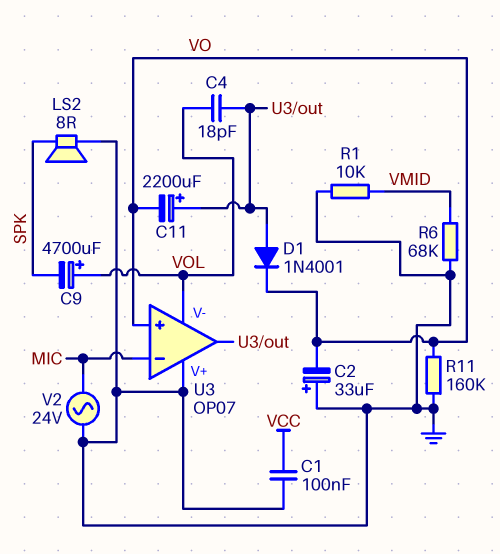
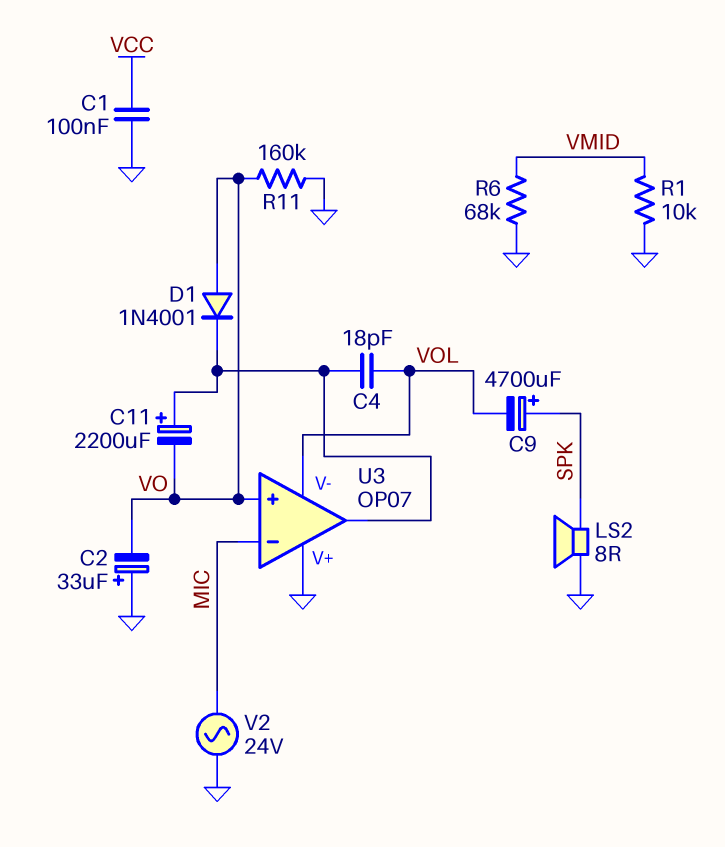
C9: 4700uF (plus VOL, minus SPK) -> 4700uF (plus SPK, minus VOL)
D1: diode 1N4001 (A U3/out, K VO) -> diode 1N4001 (A VO, K U3/out)

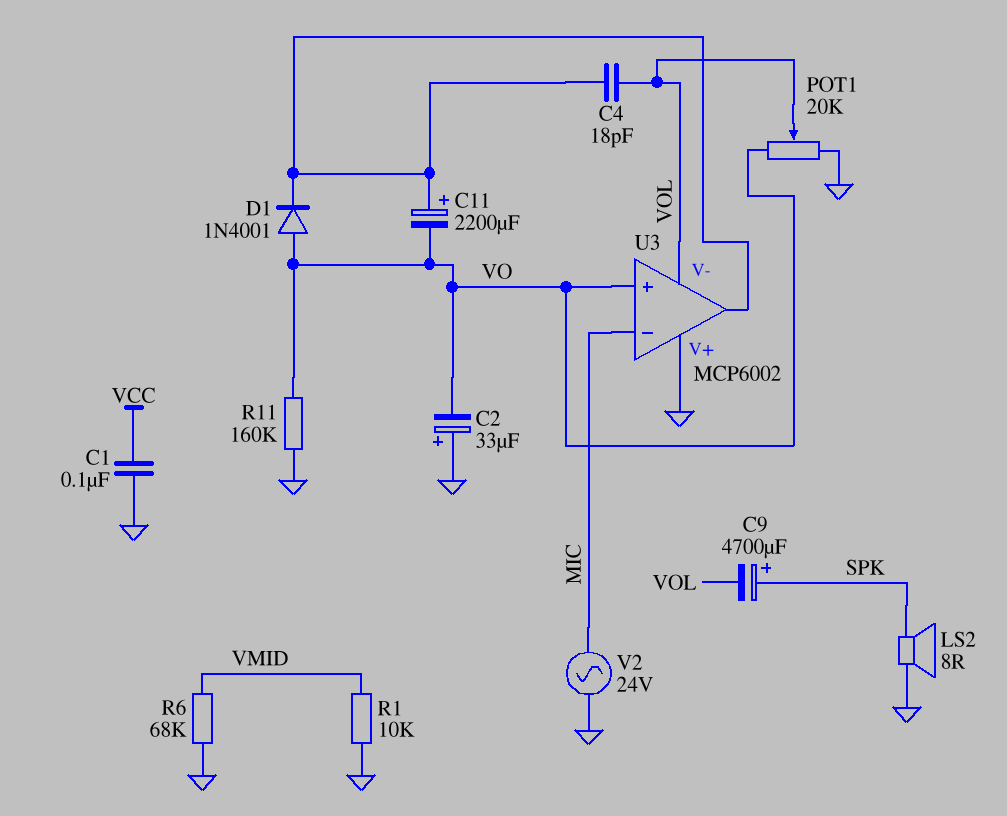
POT1: none -> 20k (GND, VO, wiper VOL)
U3: OP07 -> MCP6002

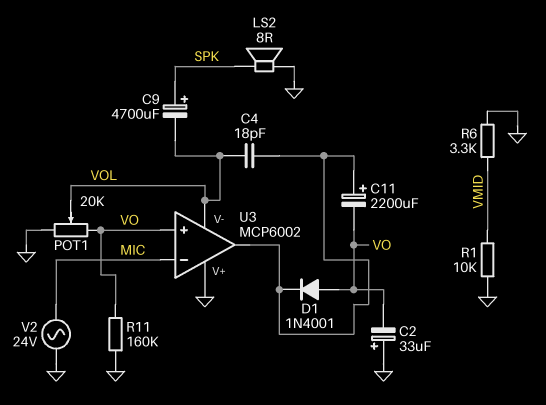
C1: 100nF (GND, VCC) -> none
R6: 68k (GND, VMID) -> 3.3k (GND, VMID)

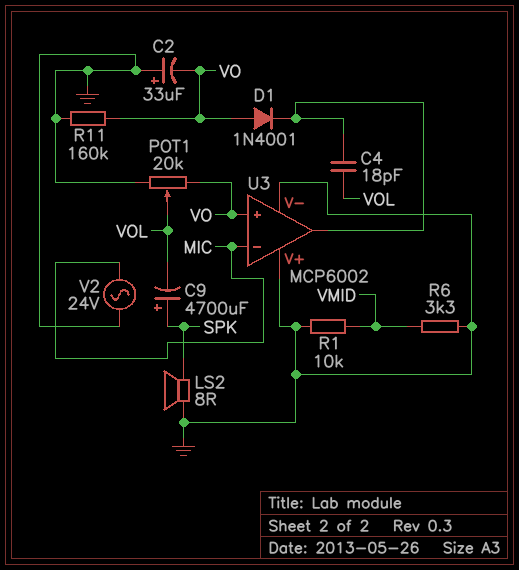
C11: 2200uF (plus U3/out, minus VO) -> none
U3 pin V-: VOL -> GND

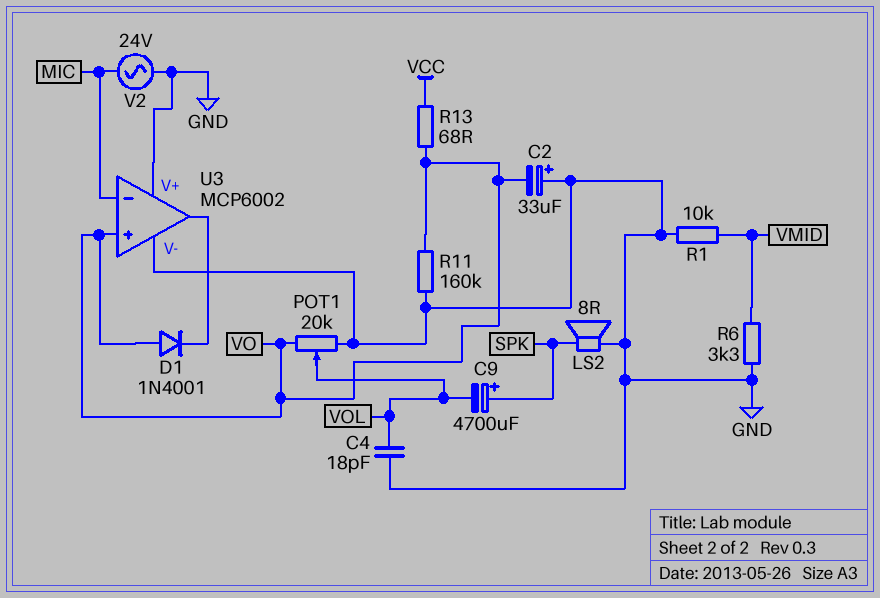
C4: 18pF (U3/out, VOL) -> 18pF (GND, VOL)
R13: none -> 68 (VCC, VO)

